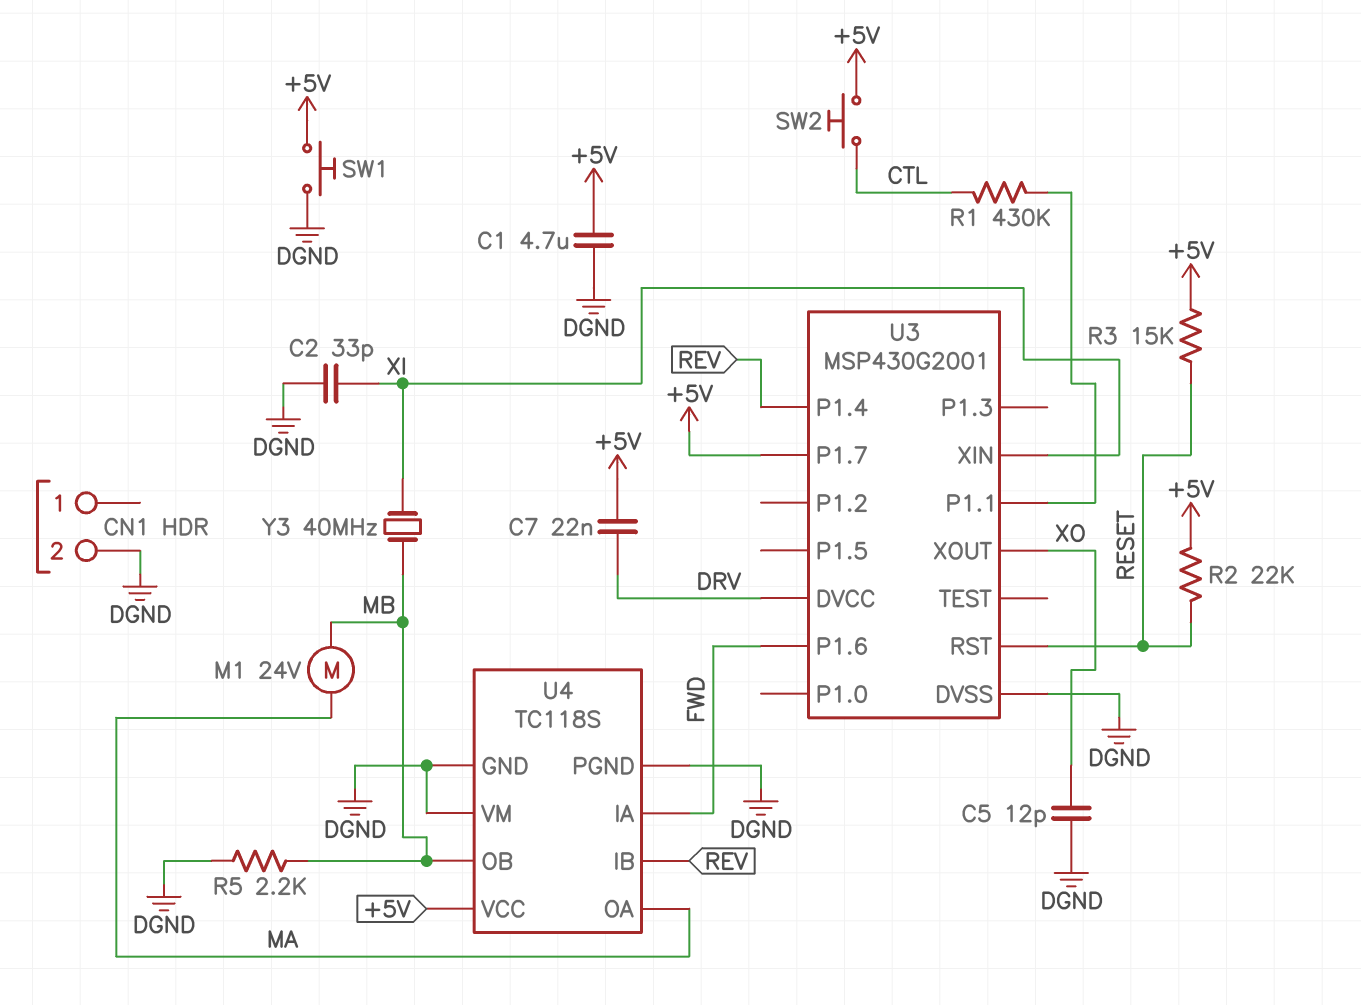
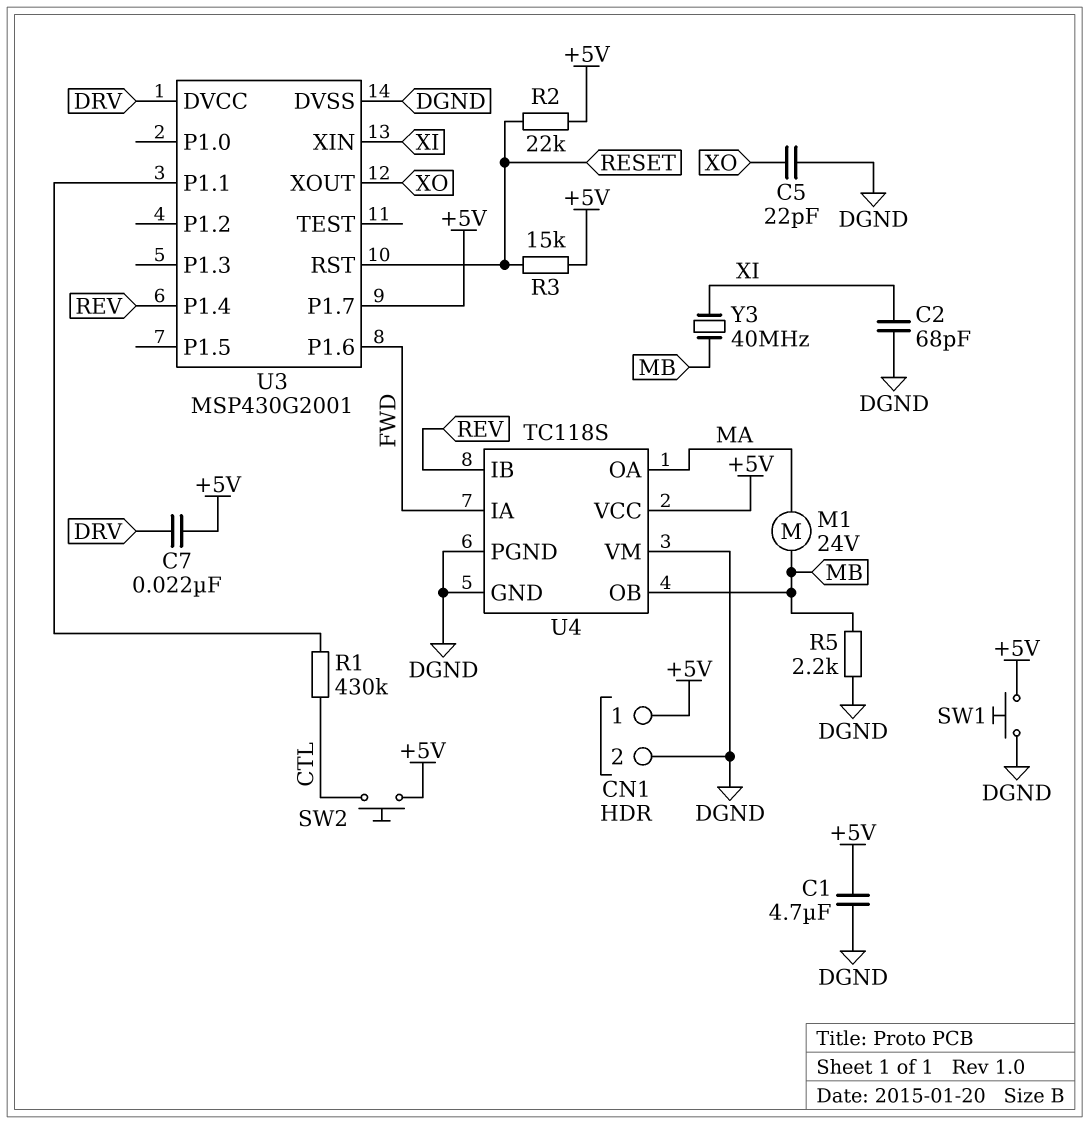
C2: 33pF (DGND, XI) -> 68pF (DGND, XI)
C5: 12pF (DGND, XO) -> 22pF (DGND, XO)
CN1 pin 1: none -> +5V

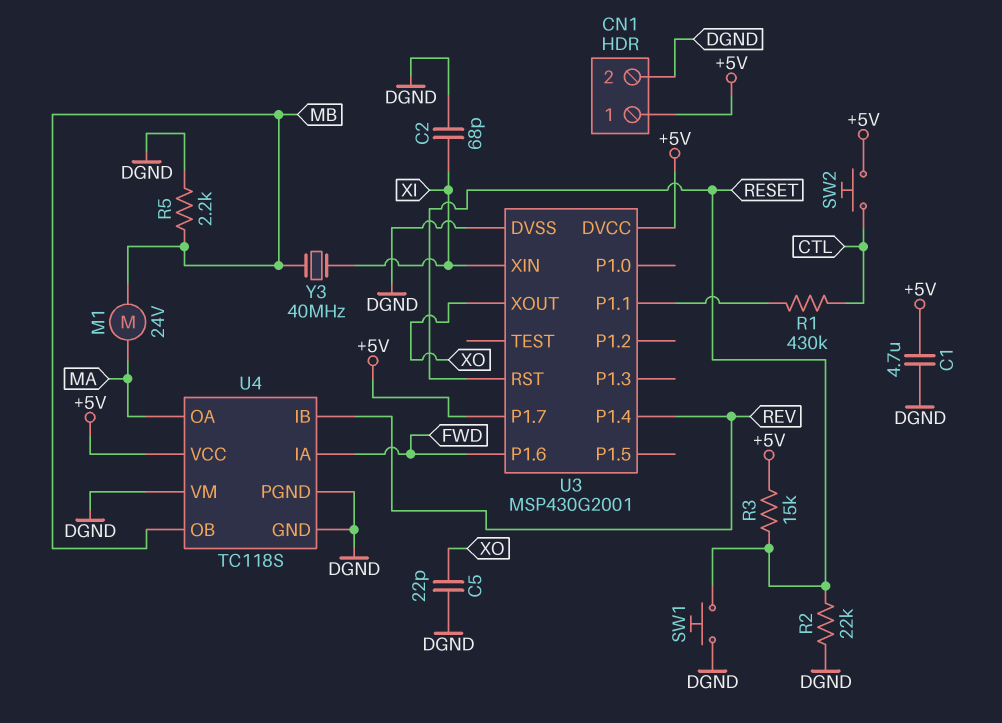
C7: 22nF (+5V, DRV) -> none
R2: 22k (+5V, RESET) -> 22k (DGND, RESET)
SW1: button (+5V, DGND) -> button (DGND, RESET)
U3 pin DVCC: DRV -> +5V

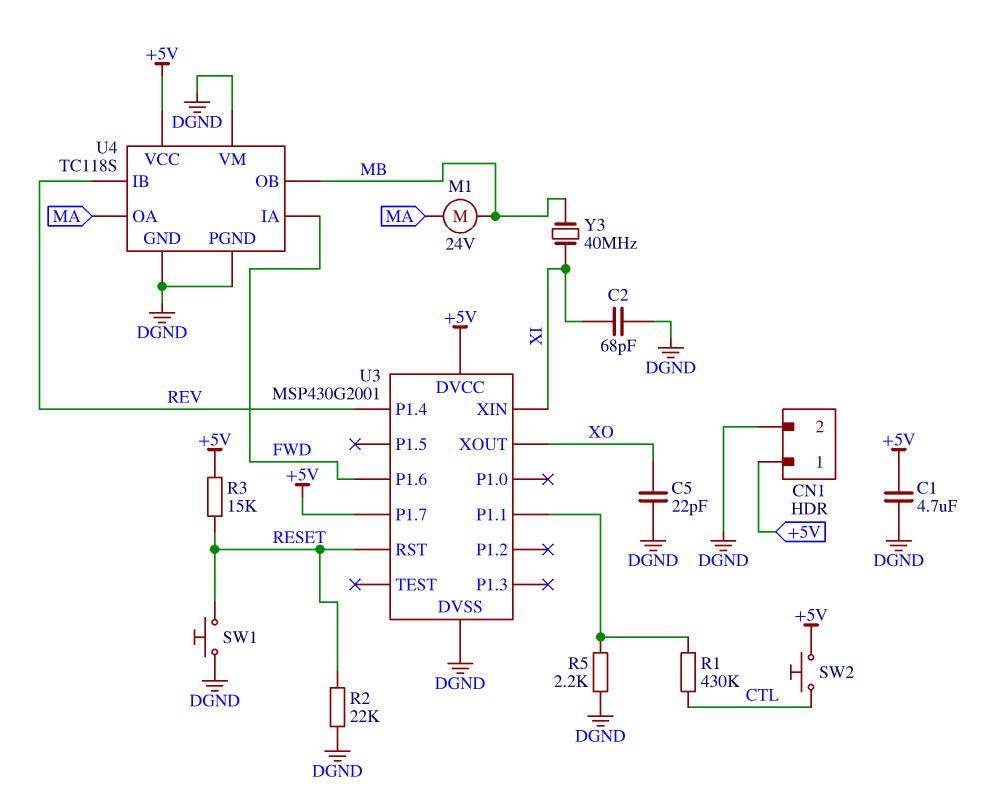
R5: 2.2k (DGND, MB) -> 2.2k (DGND, U3/P1.1)

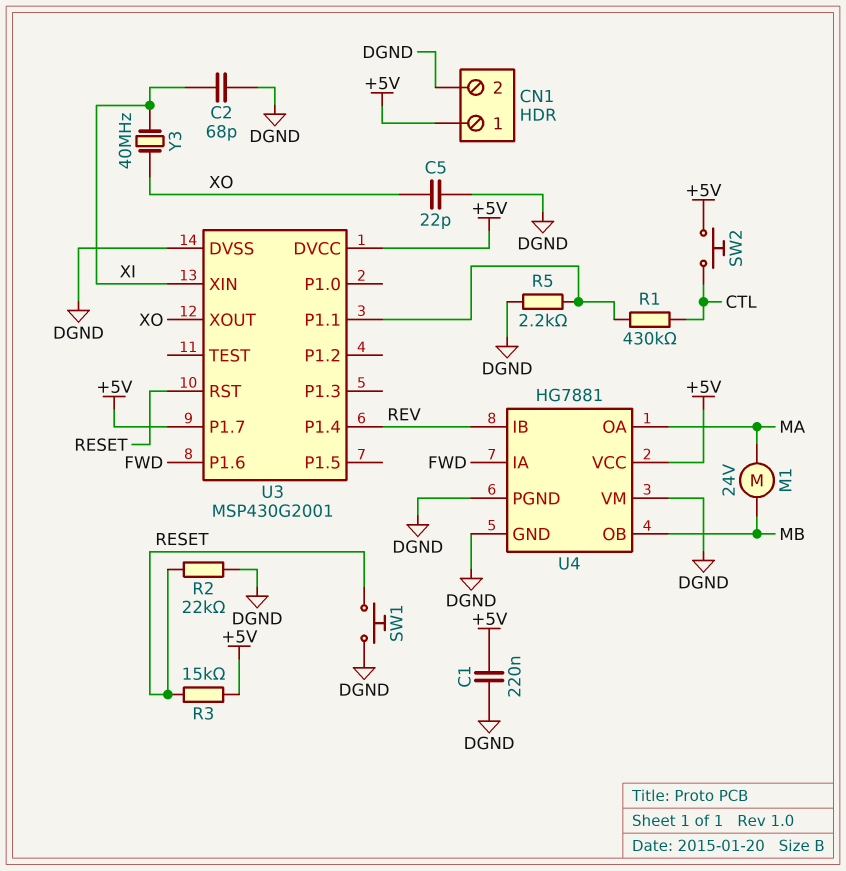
C1: 4.7uF (+5V, DGND) -> 220nF (+5V, DGND)
U4: TC118S -> HG7881
Y3: 40MHz (MB, XI) -> 40MHz (XI, XO)

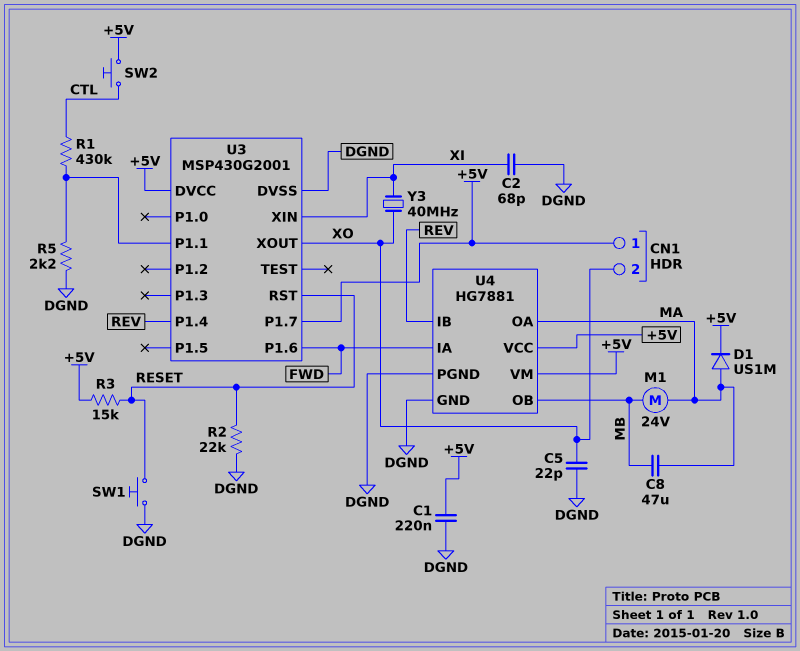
C8: none -> 47uF (MA, MB)
CN1 pin 2: DGND -> XO
D1: none -> diode US1M (A MA, K +5V)
U4 pin VM: DGND -> +5V

